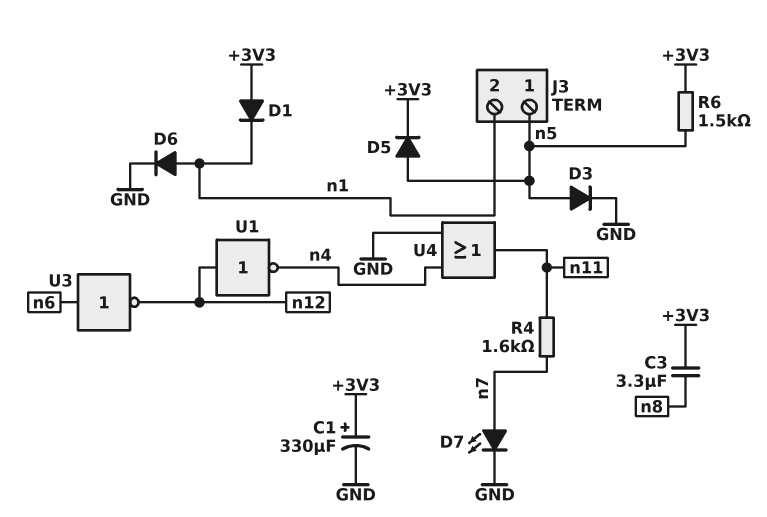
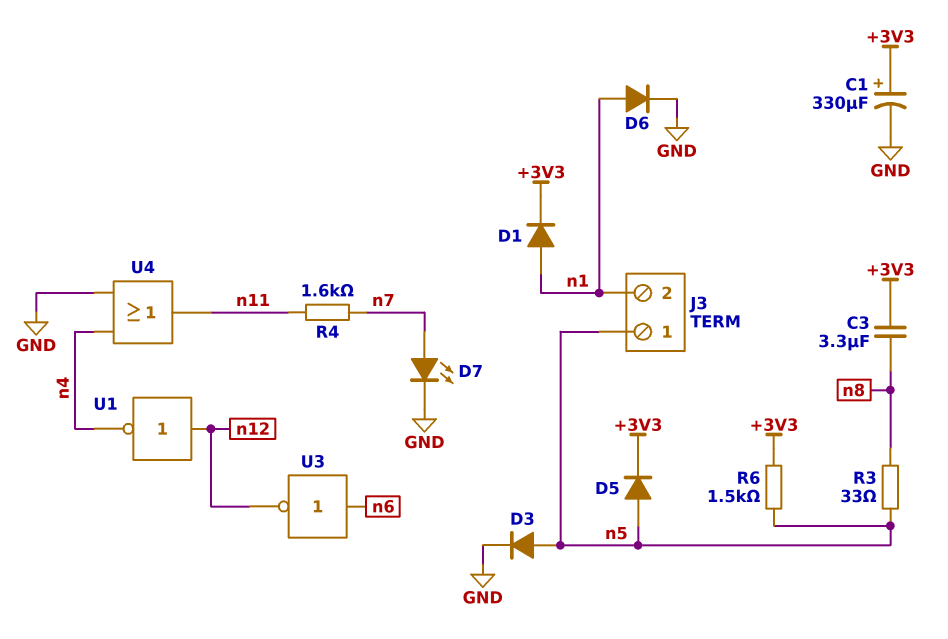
D1: diode (A +3V3, K n1) -> diode (A n1, K +3V3)
R3: none -> 33 (n5, n8)

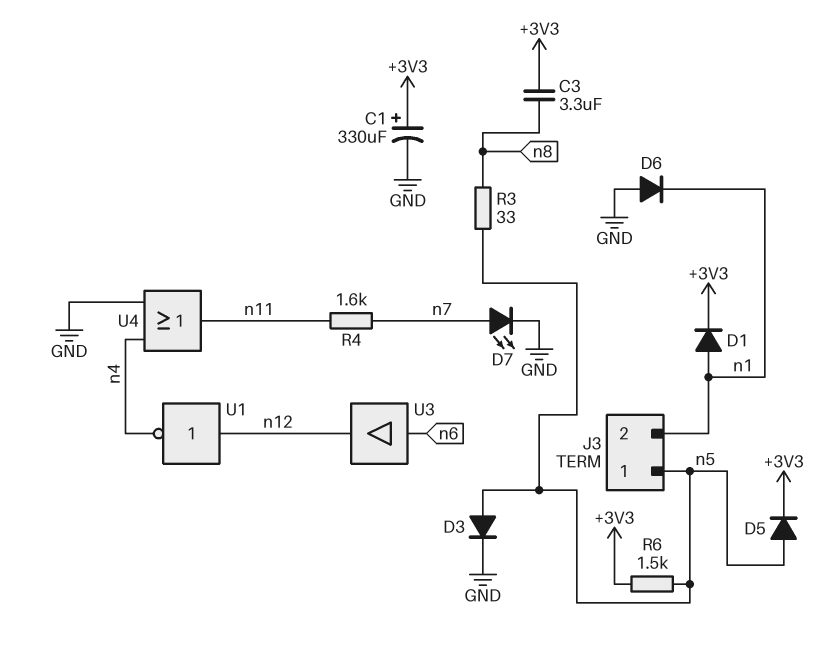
D6: diode (A n1, K GND) -> diode (A GND, K n1)
U3: NOT (in n6, out n12) -> buffer (in n6, out n12)

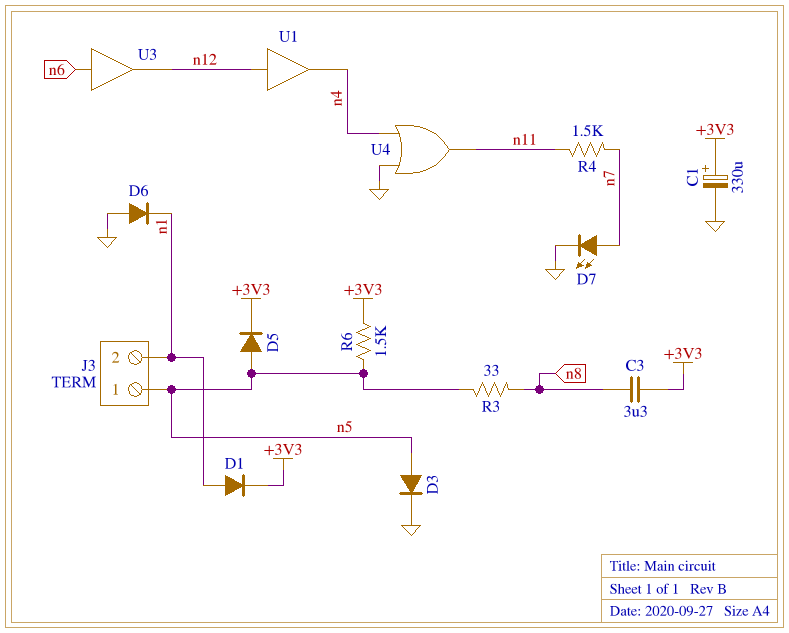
R4: 1.6k (n7, n11) -> 1.5k (n7, n11)
U1: NOT (in n12, out n4) -> buffer (in n12, out n4)

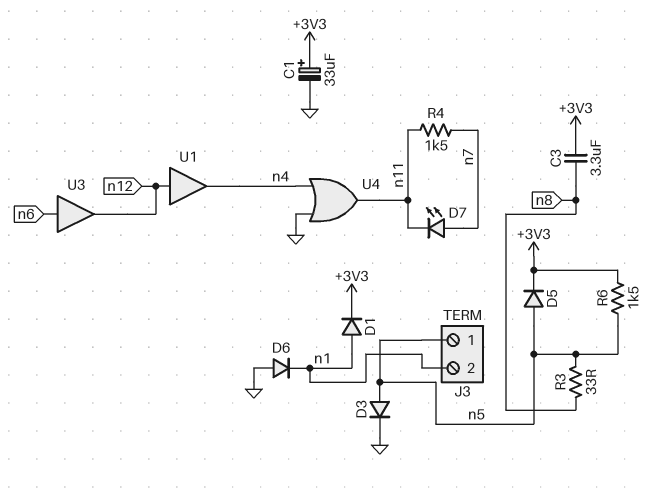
C1: 330uF (plus +3V3, minus GND) -> 33uF (plus +3V3, minus GND)
D7: LED (A n7, K GND) -> LED (A n7, K n11)

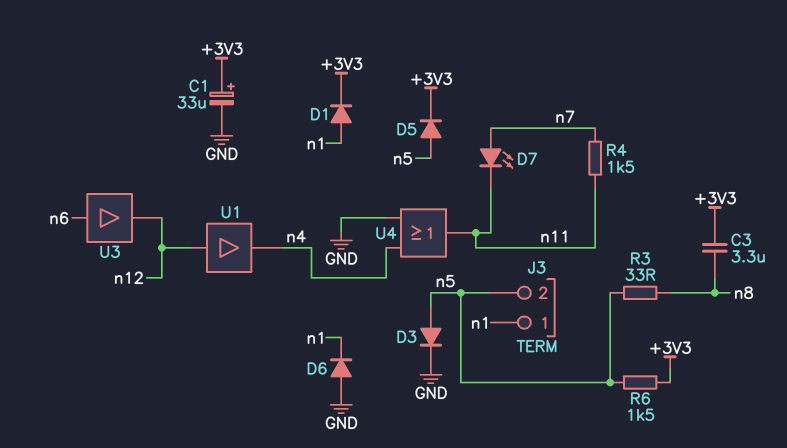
J3 pin 1: n5 -> n1
J3 pin 2: n1 -> n5

